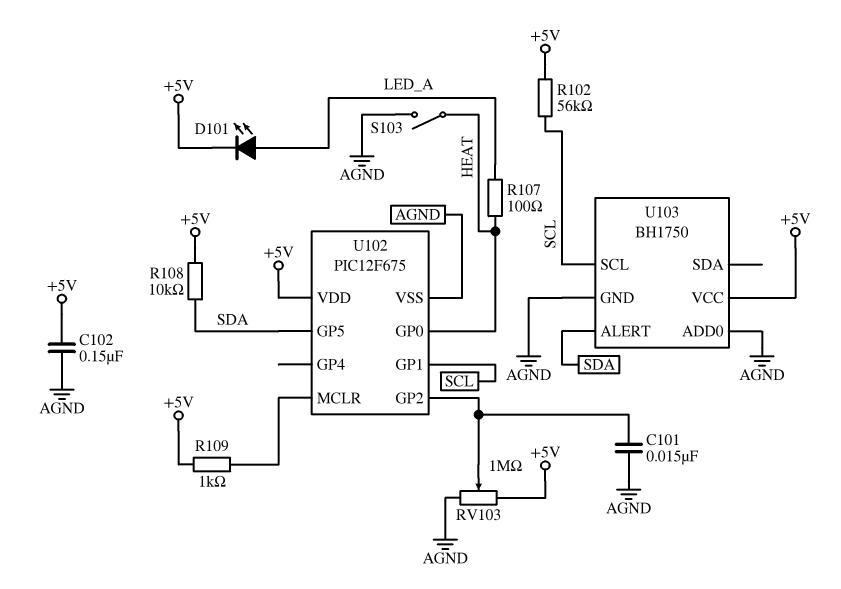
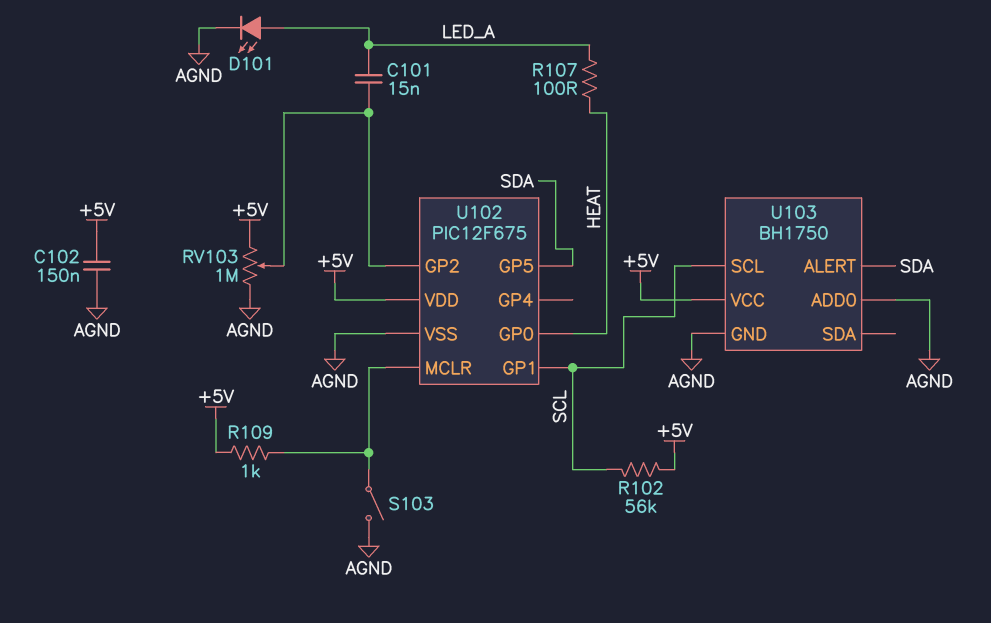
C101: 15nF (AGND, U102/GP2) -> 15nF (LED_A, U102/GP2)
D101: LED (A LED_A, K +5V) -> LED (A LED_A, K AGND)
R108: 10k (+5V, SDA) -> none
S103: switch (AGND, HEAT) -> switch (AGND, U102/MCLR)

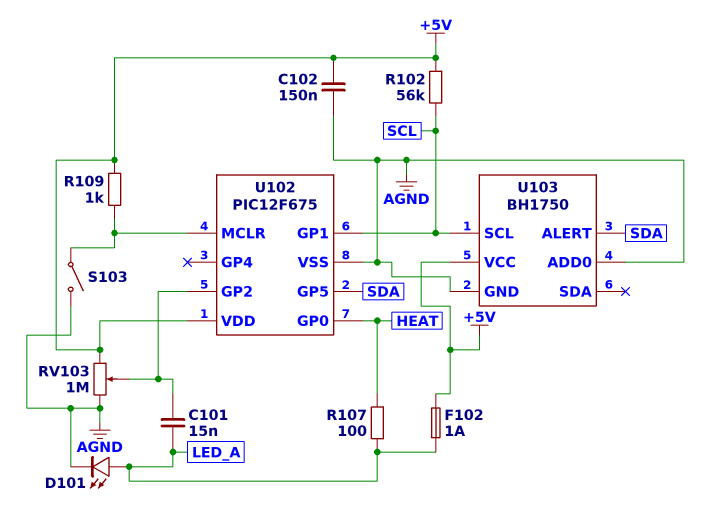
F102: none -> 1A (+5V, LED_A)

